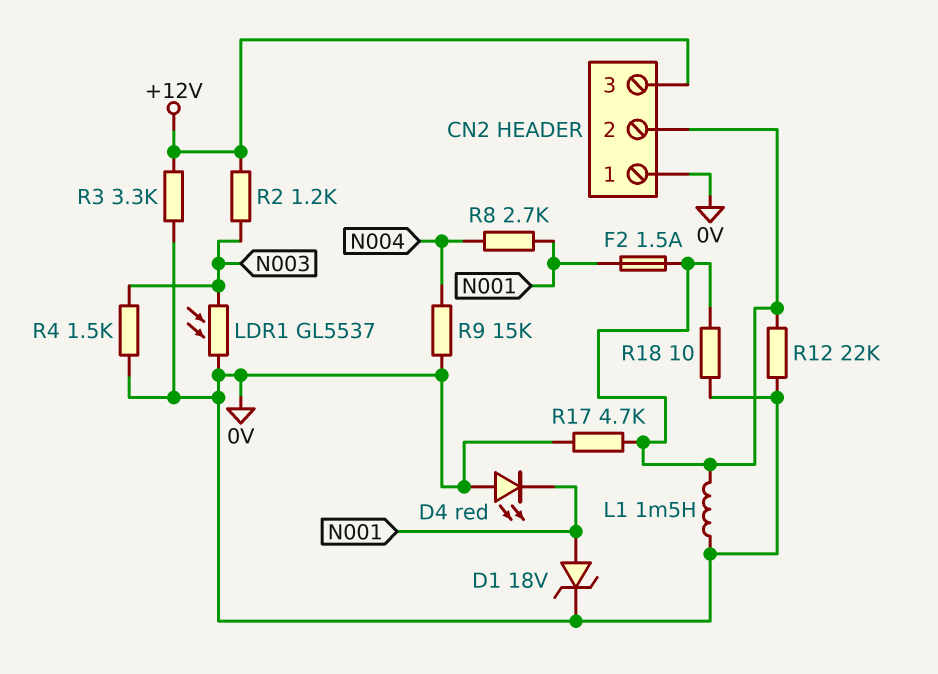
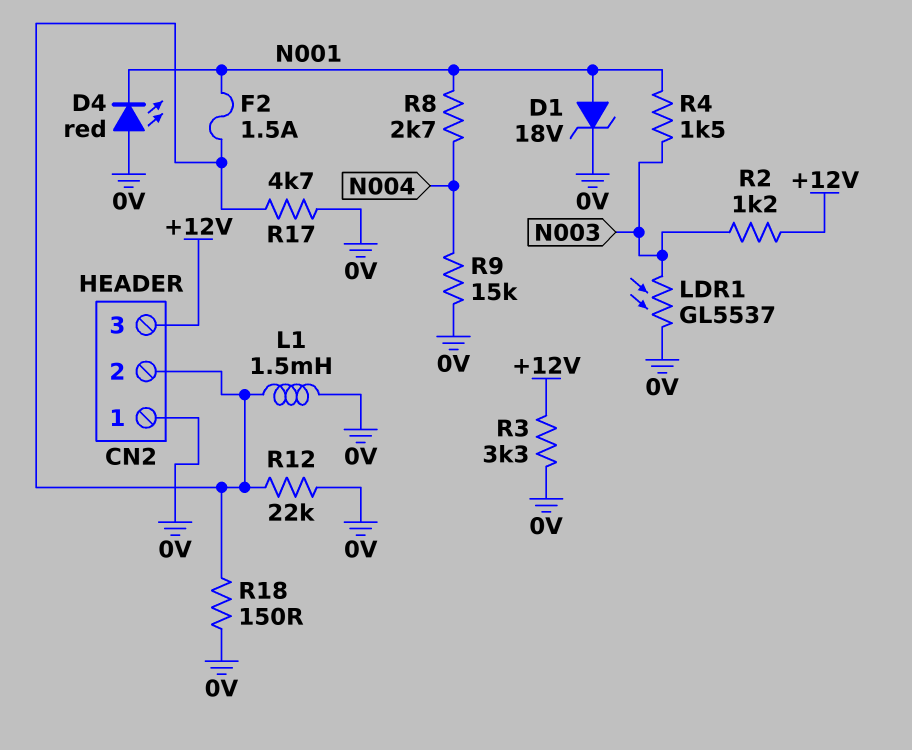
R4: 1.5k (0V, N003) -> 1.5k (N001, N003)
R18: 10 (0V, CN2/2) -> 150 (0V, CN2/2)

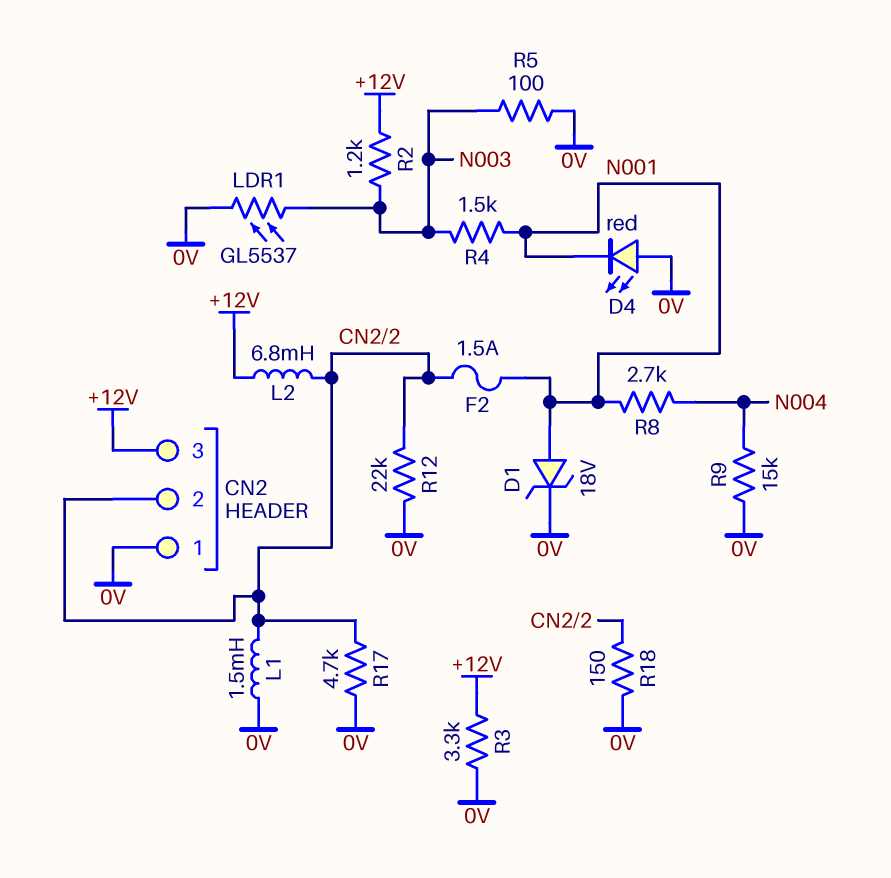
L2: none -> 6.8mH (+12V, CN2/2)
R5: none -> 100 (0V, N003)

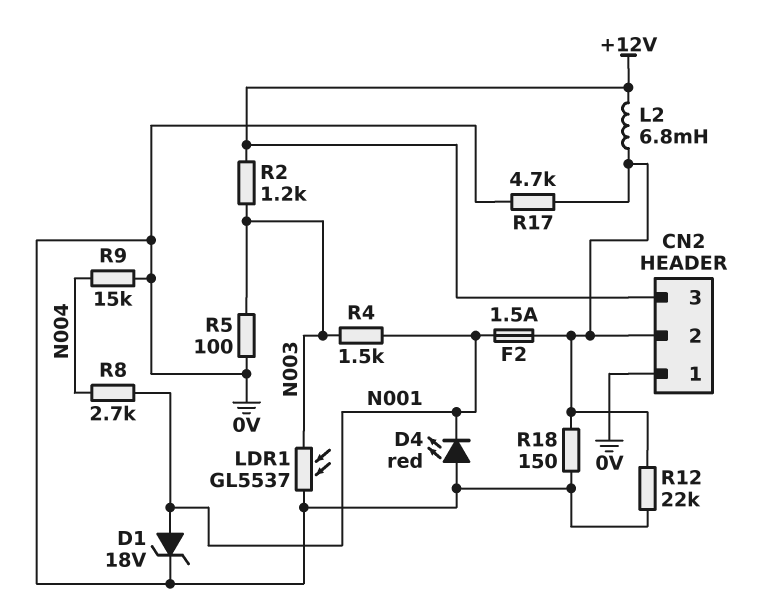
L1: 1.5mH (0V, CN2/2) -> none
R3: 3.3k (+12V, 0V) -> none

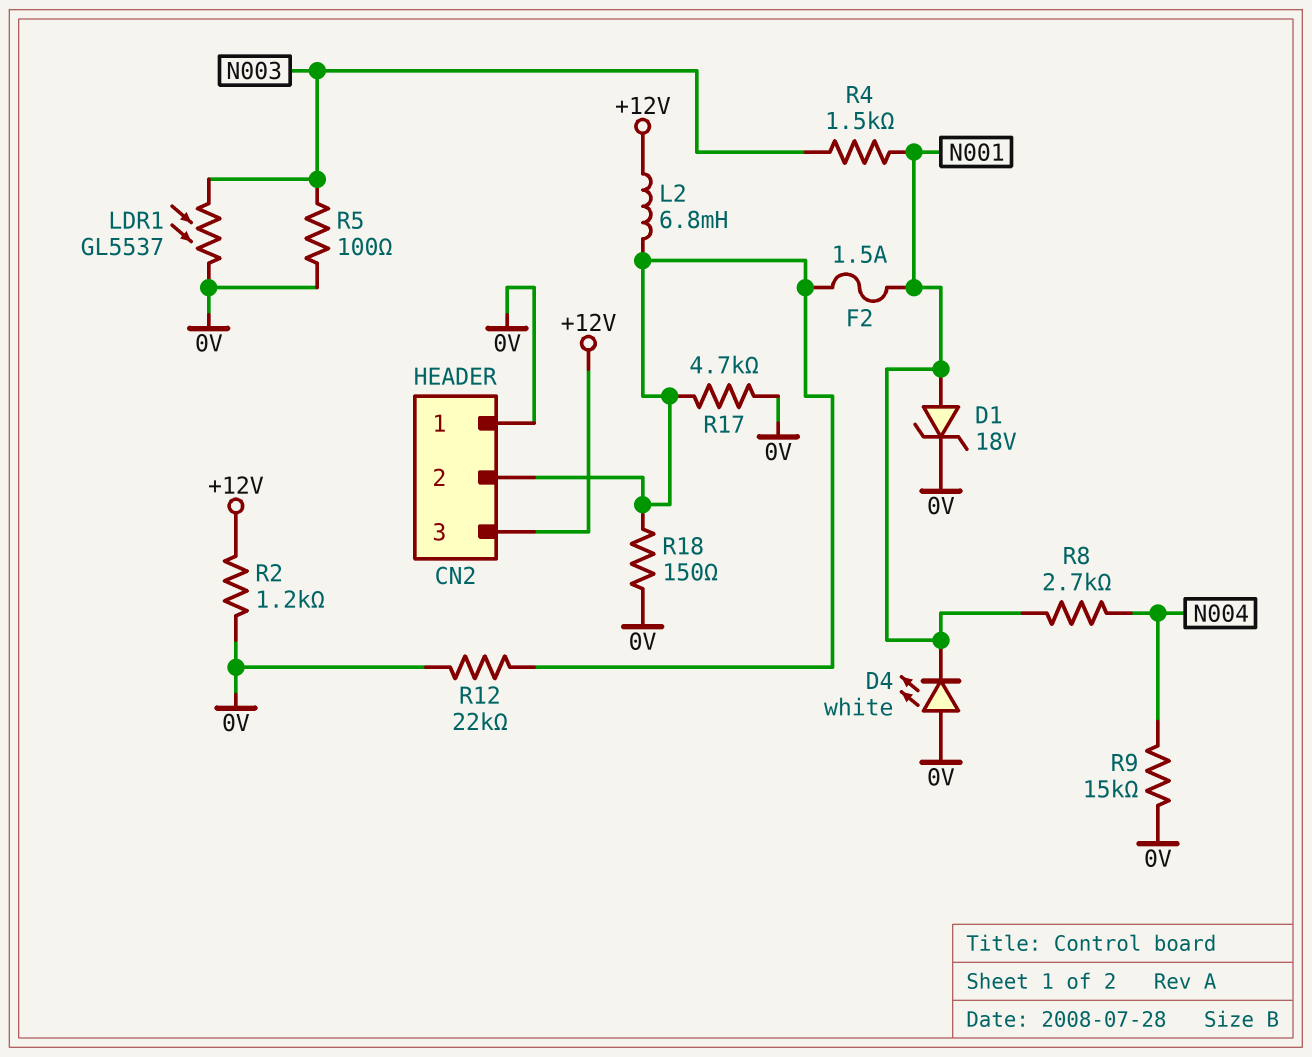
D4: LED red (A 0V, K N001) -> LED white (A 0V, K N001)
R2: 1.2k (+12V, N003) -> 1.2k (+12V, 0V)

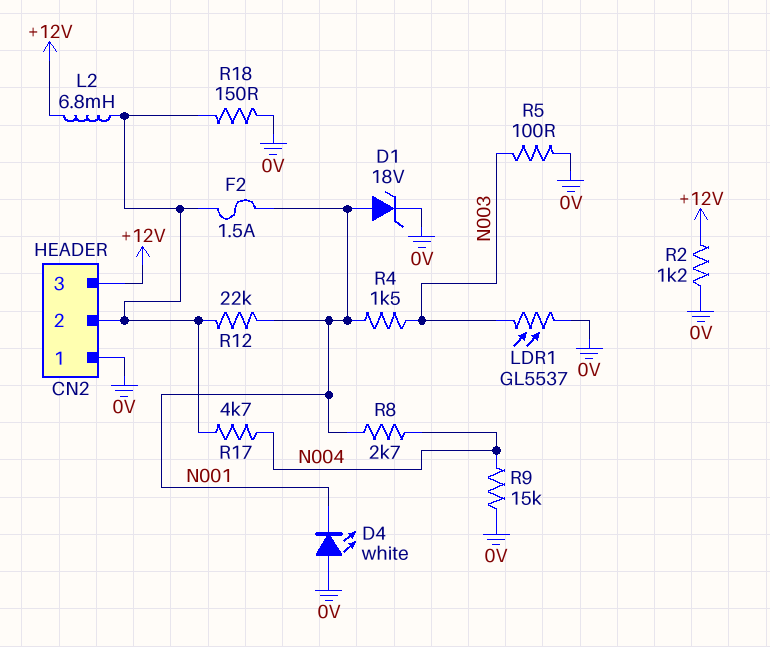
R12: 22k (0V, CN2/2) -> 22k (CN2/2, N001)
R17: 4.7k (0V, CN2/2) -> 4.7k (CN2/2, N004)

